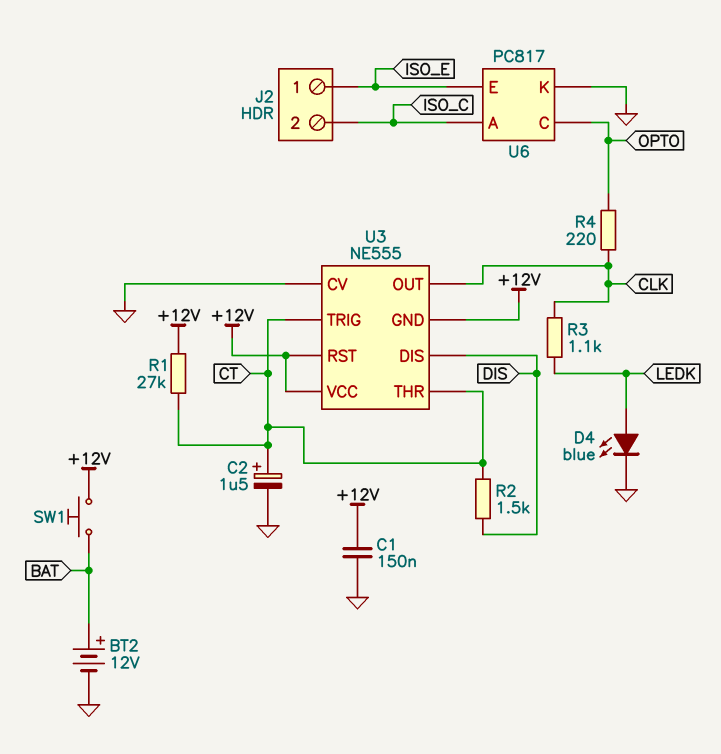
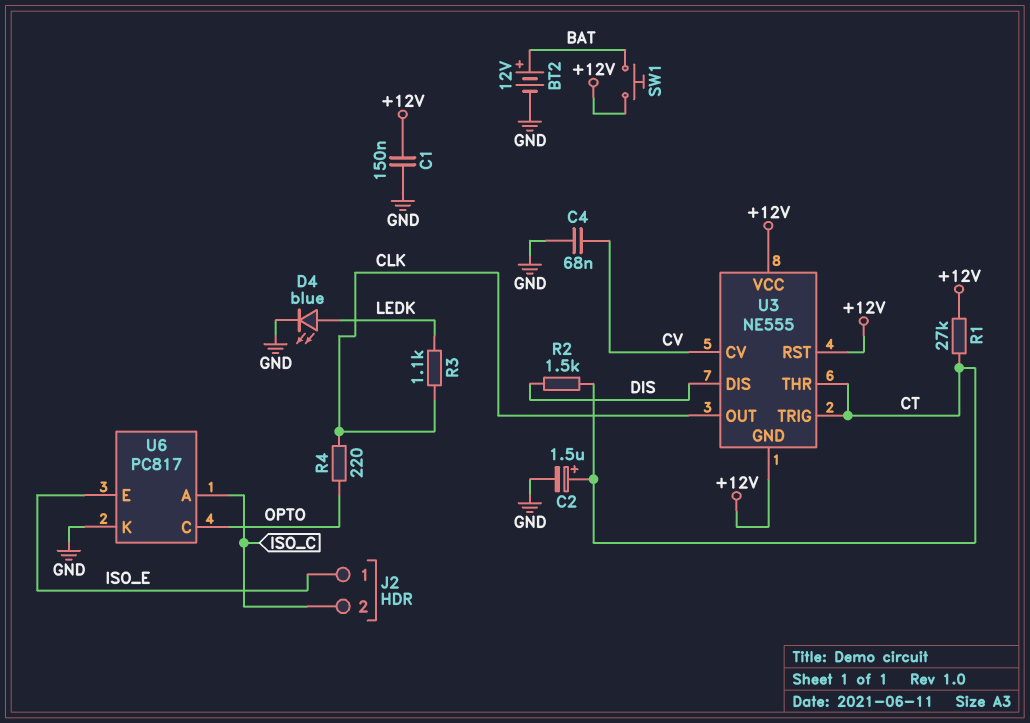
C4: none -> 68nF (CV, GND)
U3 pin CV: GND -> CV

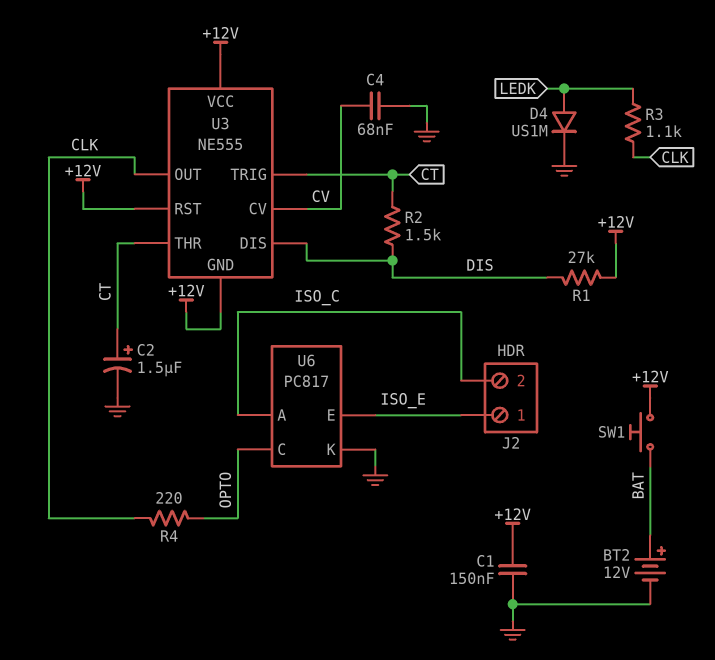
D4: LED blue (A LEDK, K GND) -> diode US1M (A LEDK, K GND)
R1: 27k (+12V, CT) -> 27k (+12V, DIS)

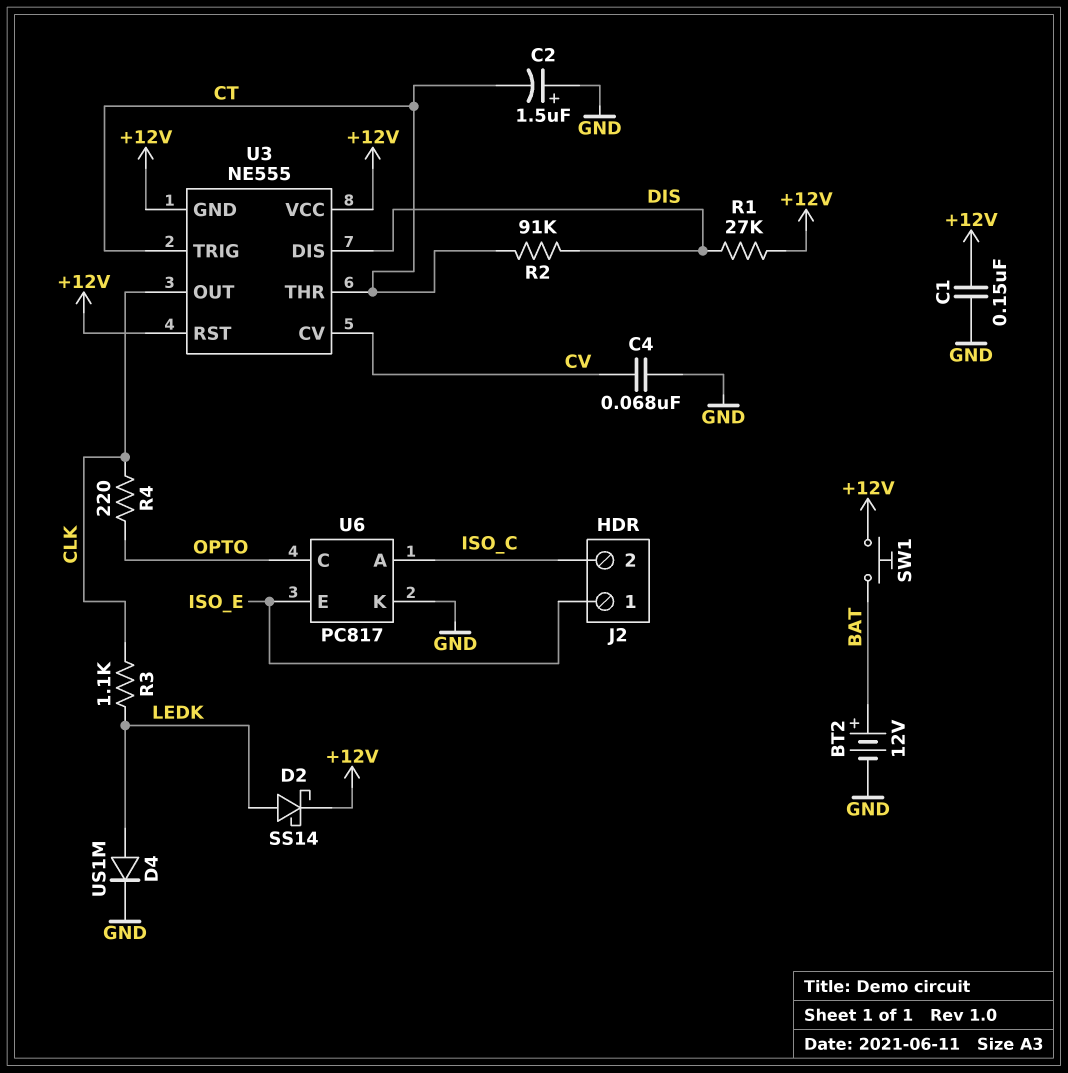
C2: 1.5uF (plus CT, minus GND) -> 1.5uF (plus GND, minus CT)
D2: none -> schottky SS14 (A LEDK, K +12V)
R2: 1.5k (CT, DIS) -> 91k (CT, DIS)

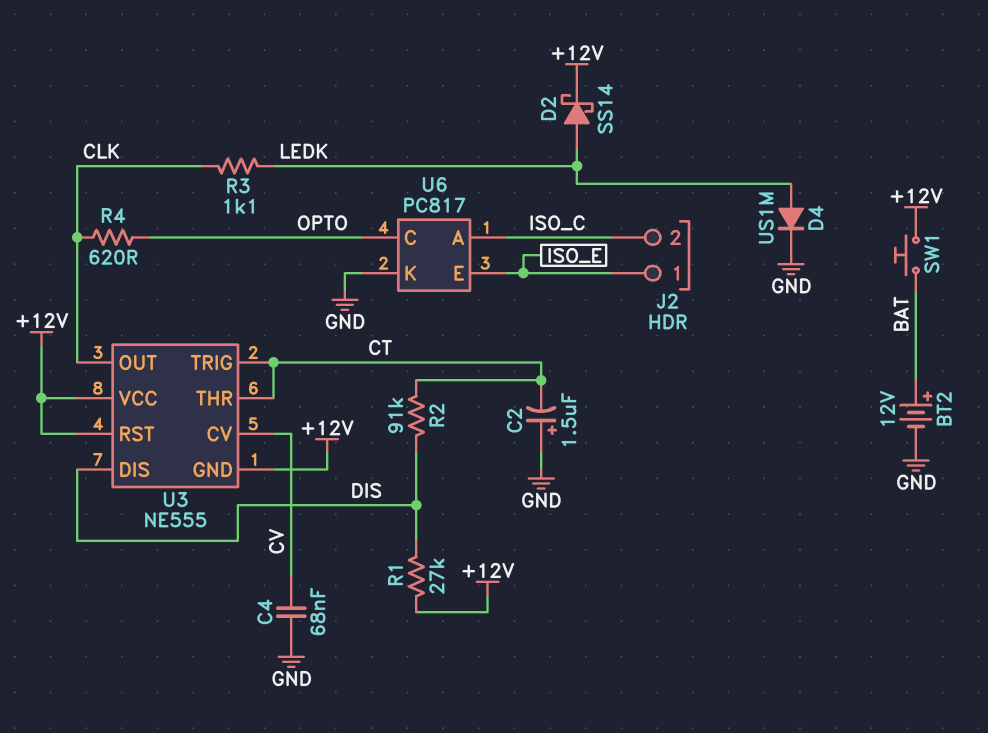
C1: 150nF (+12V, GND) -> none
R4: 220 (CLK, OPTO) -> 620 (CLK, OPTO)

